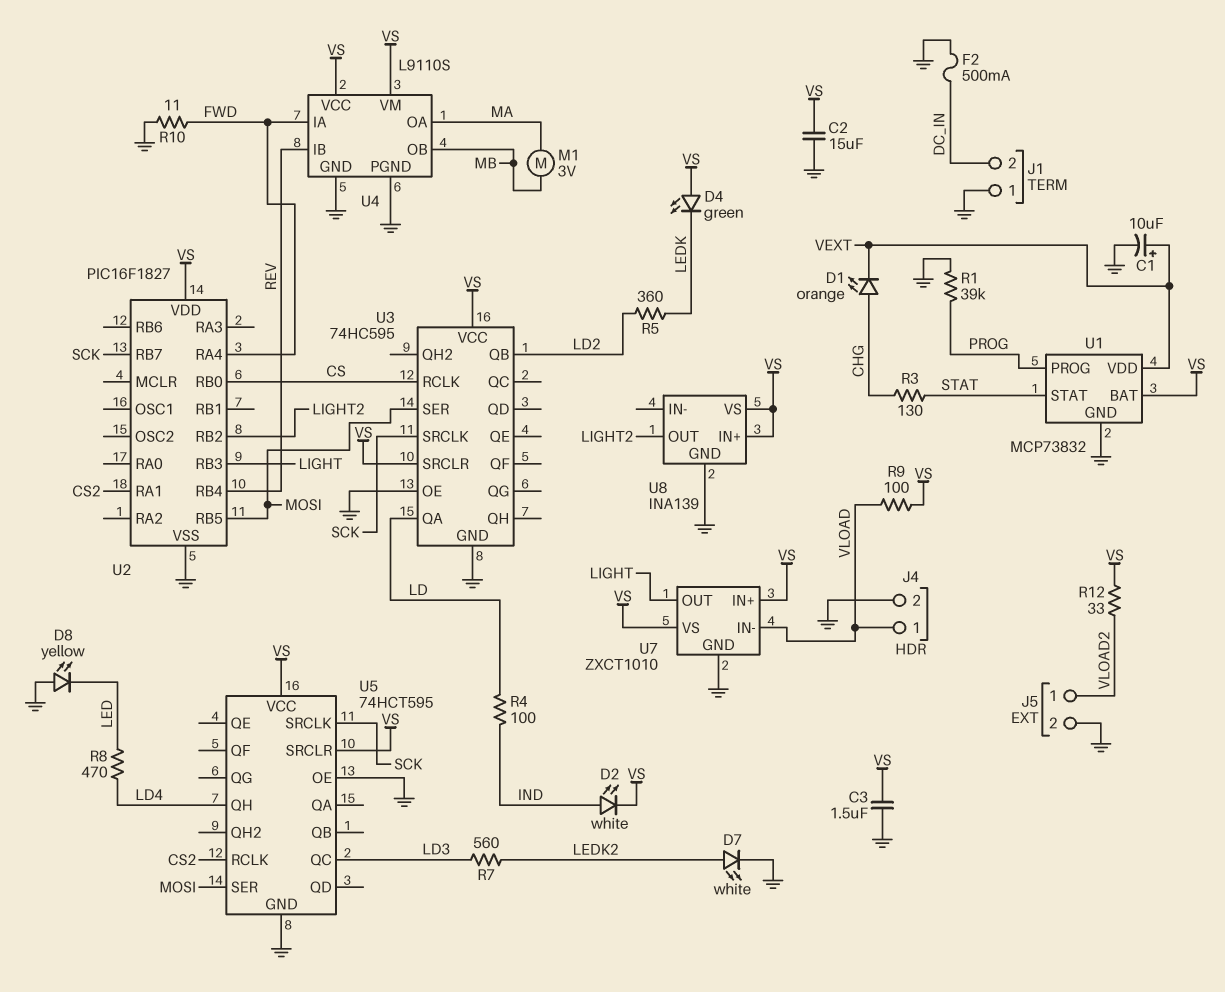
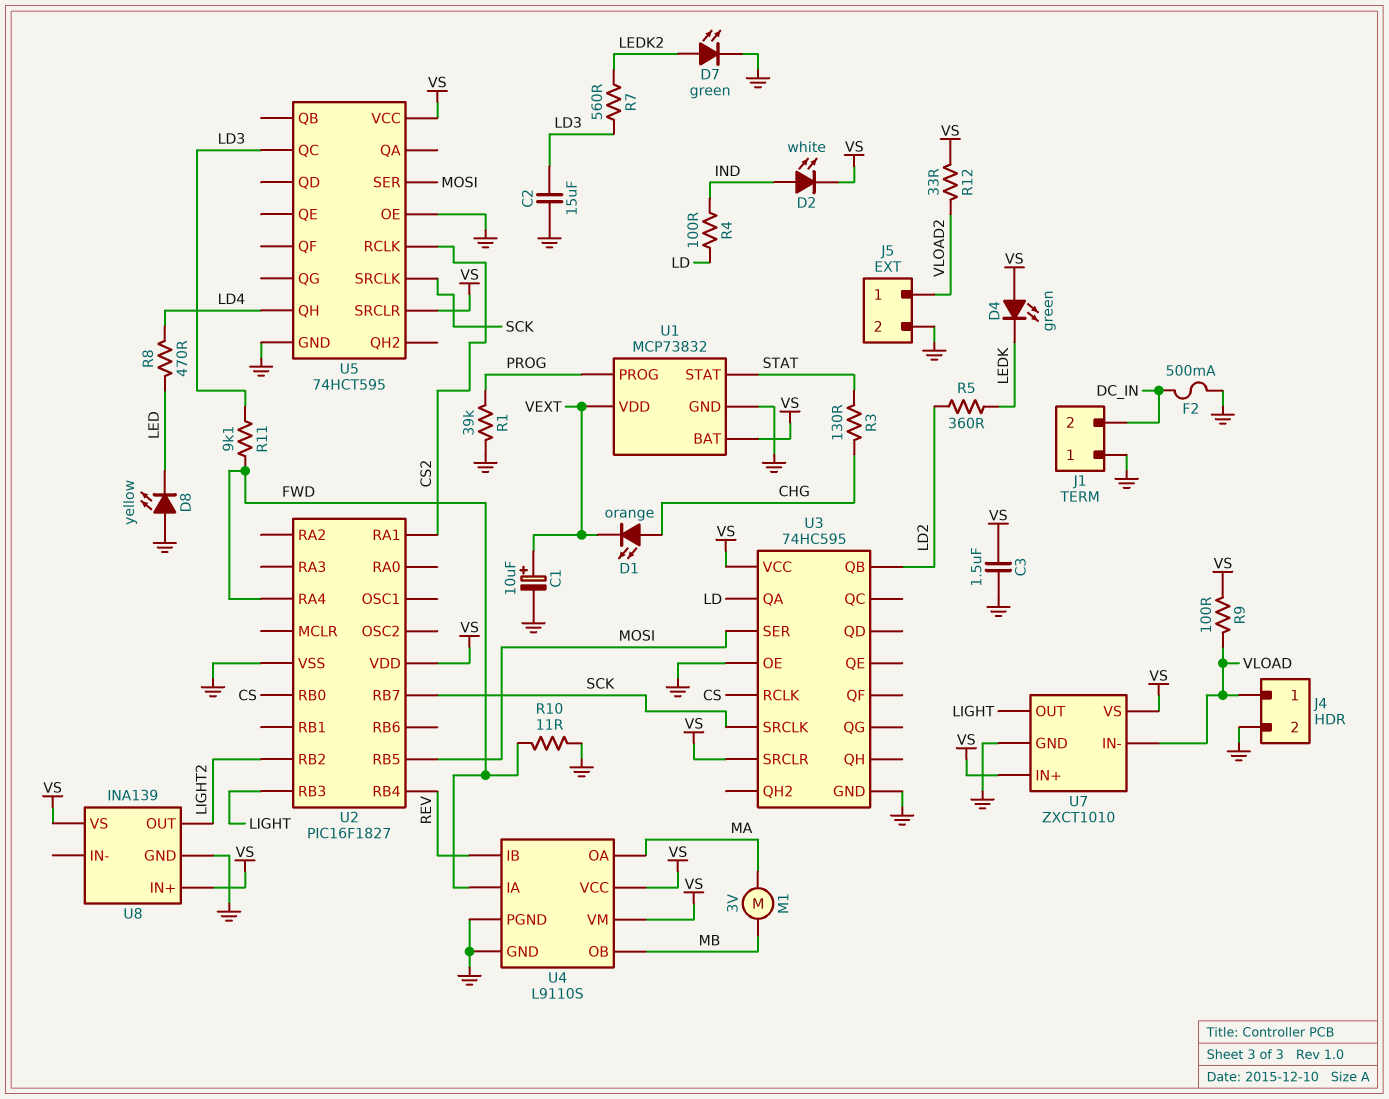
C2: 15uF (GND, VS) -> 15uF (GND, LD3)
D7: LED white (A LEDK2, K GND) -> LED green (A LEDK2, K GND)
R11: none -> 9.1k (FWD, LD3)

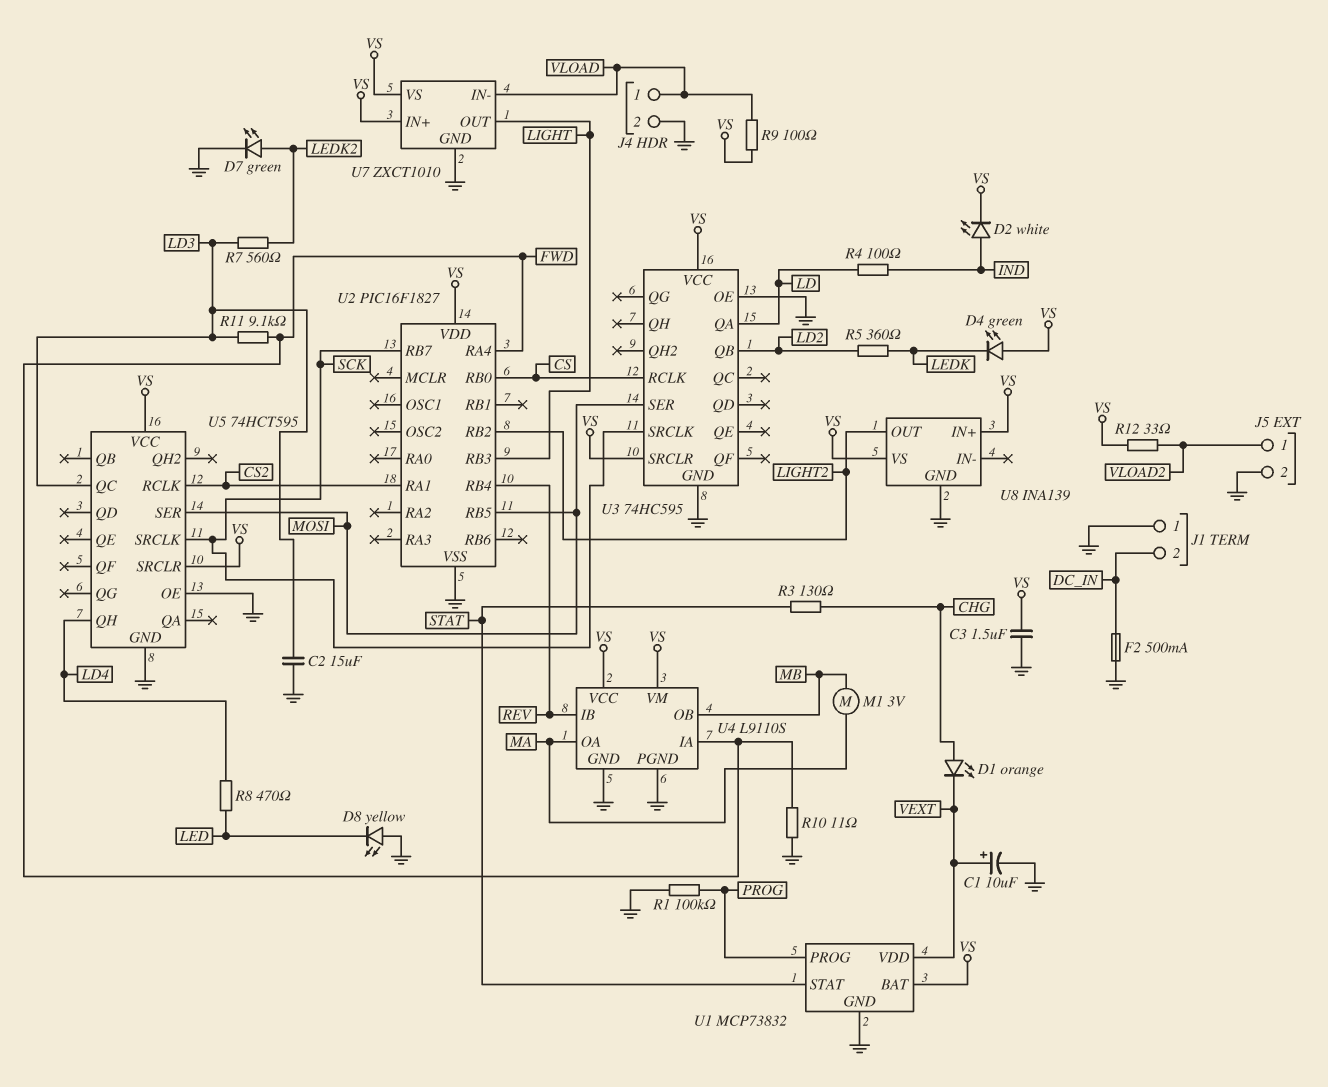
R1: 39k (GND, PROG) -> 100k (GND, PROG)

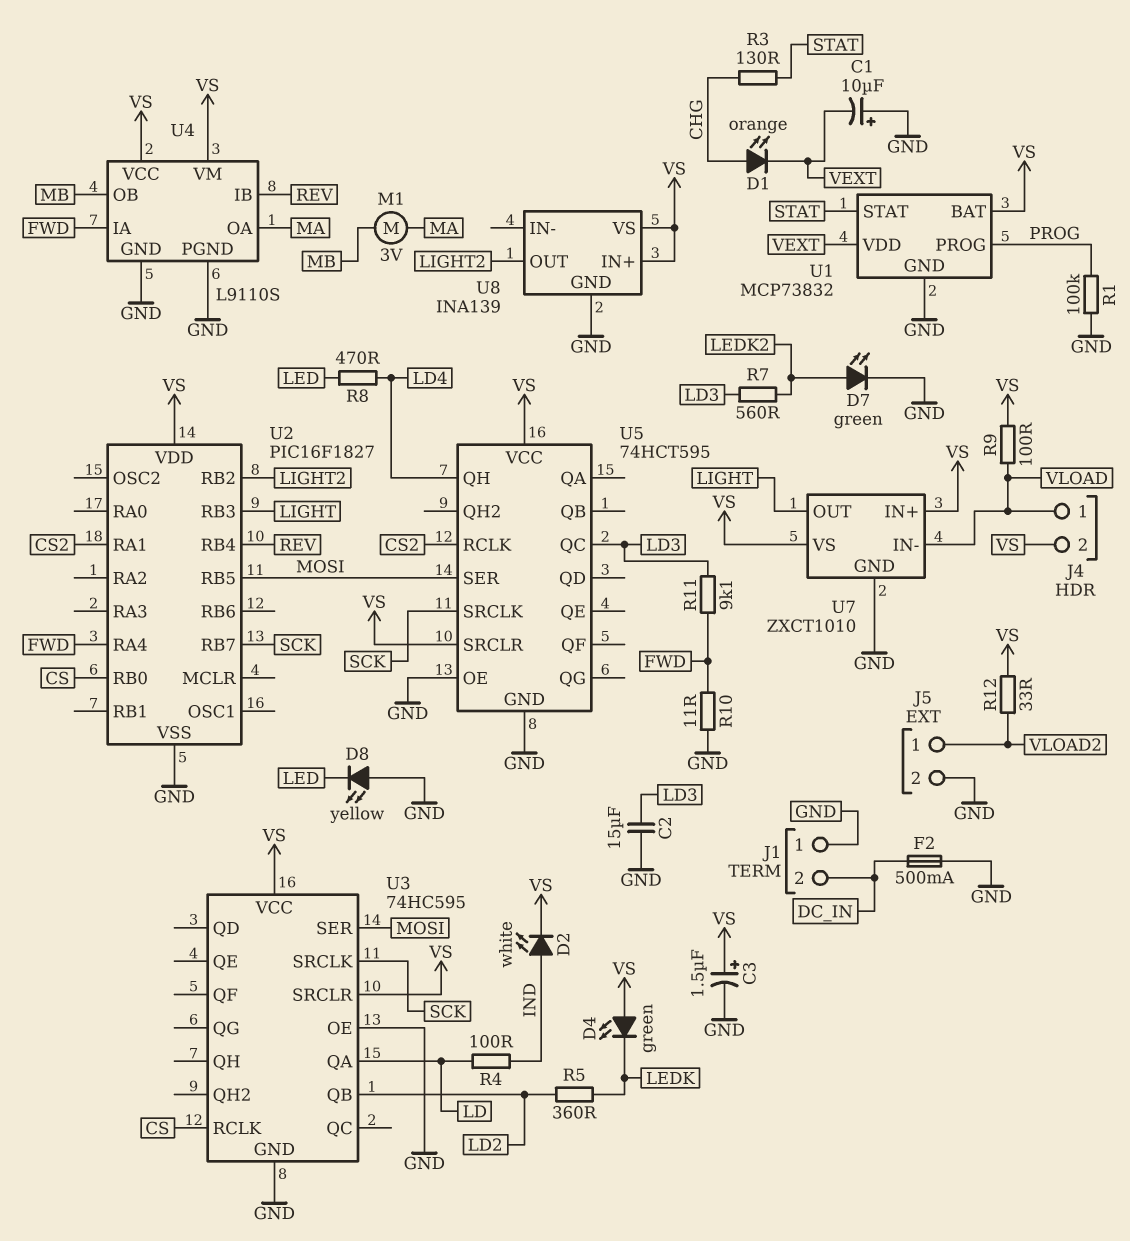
C1: 10uF (plus VEXT, minus GND) -> 10uF (plus GND, minus VEXT)
C3: 1.5uF (GND, VS) -> 1.5uF (plus VS, minus GND)
J4 pin 2: GND -> VS

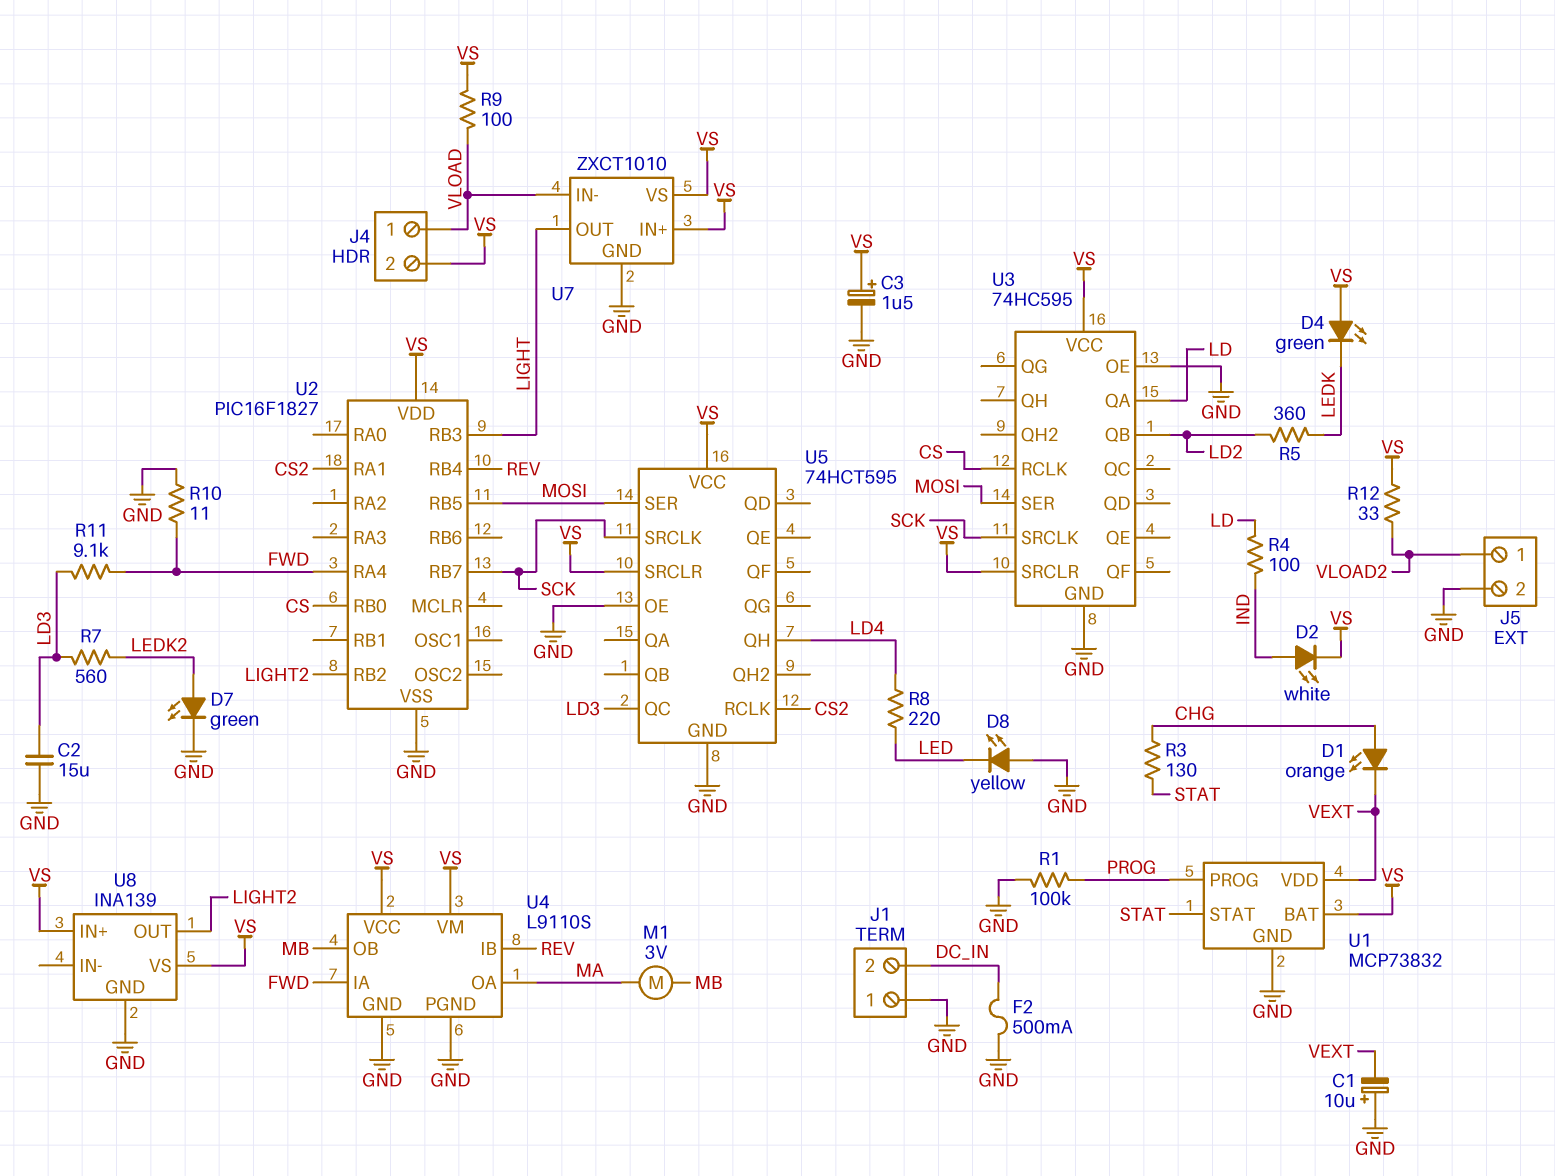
R8: 470 (LD4, LED) -> 220 (LD4, LED)

